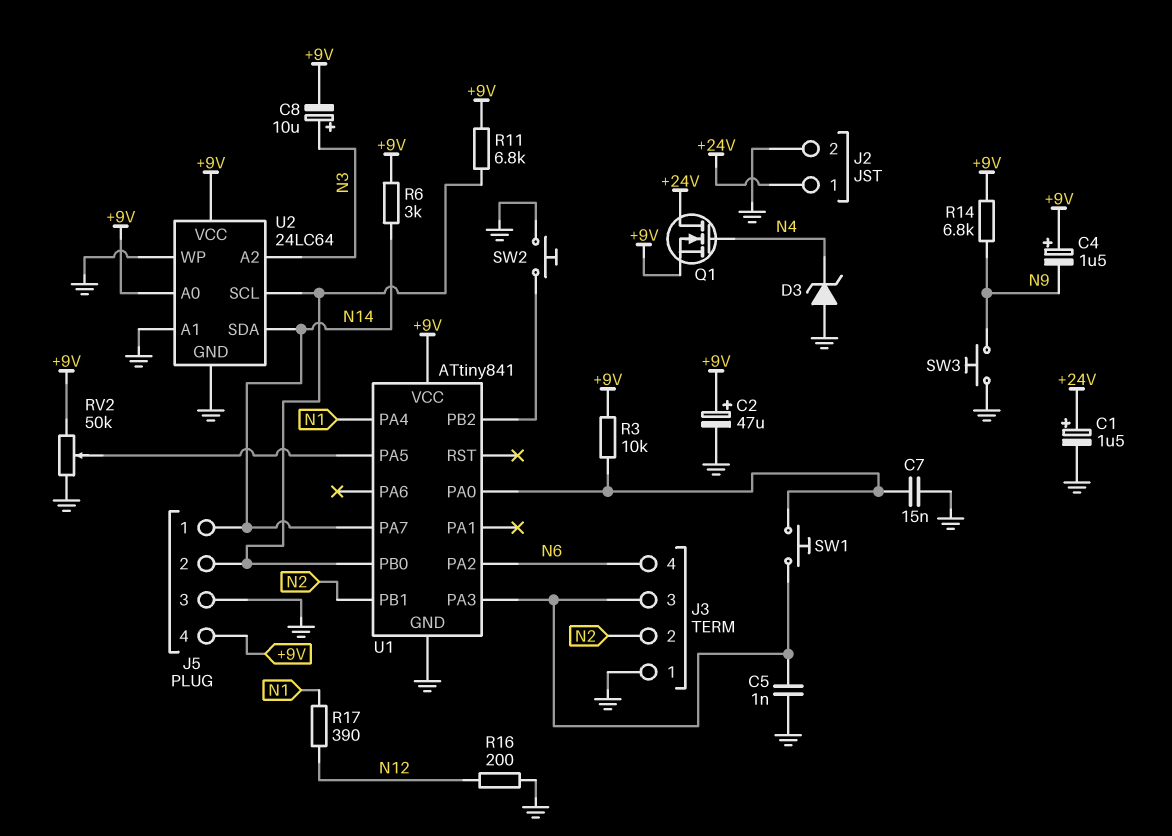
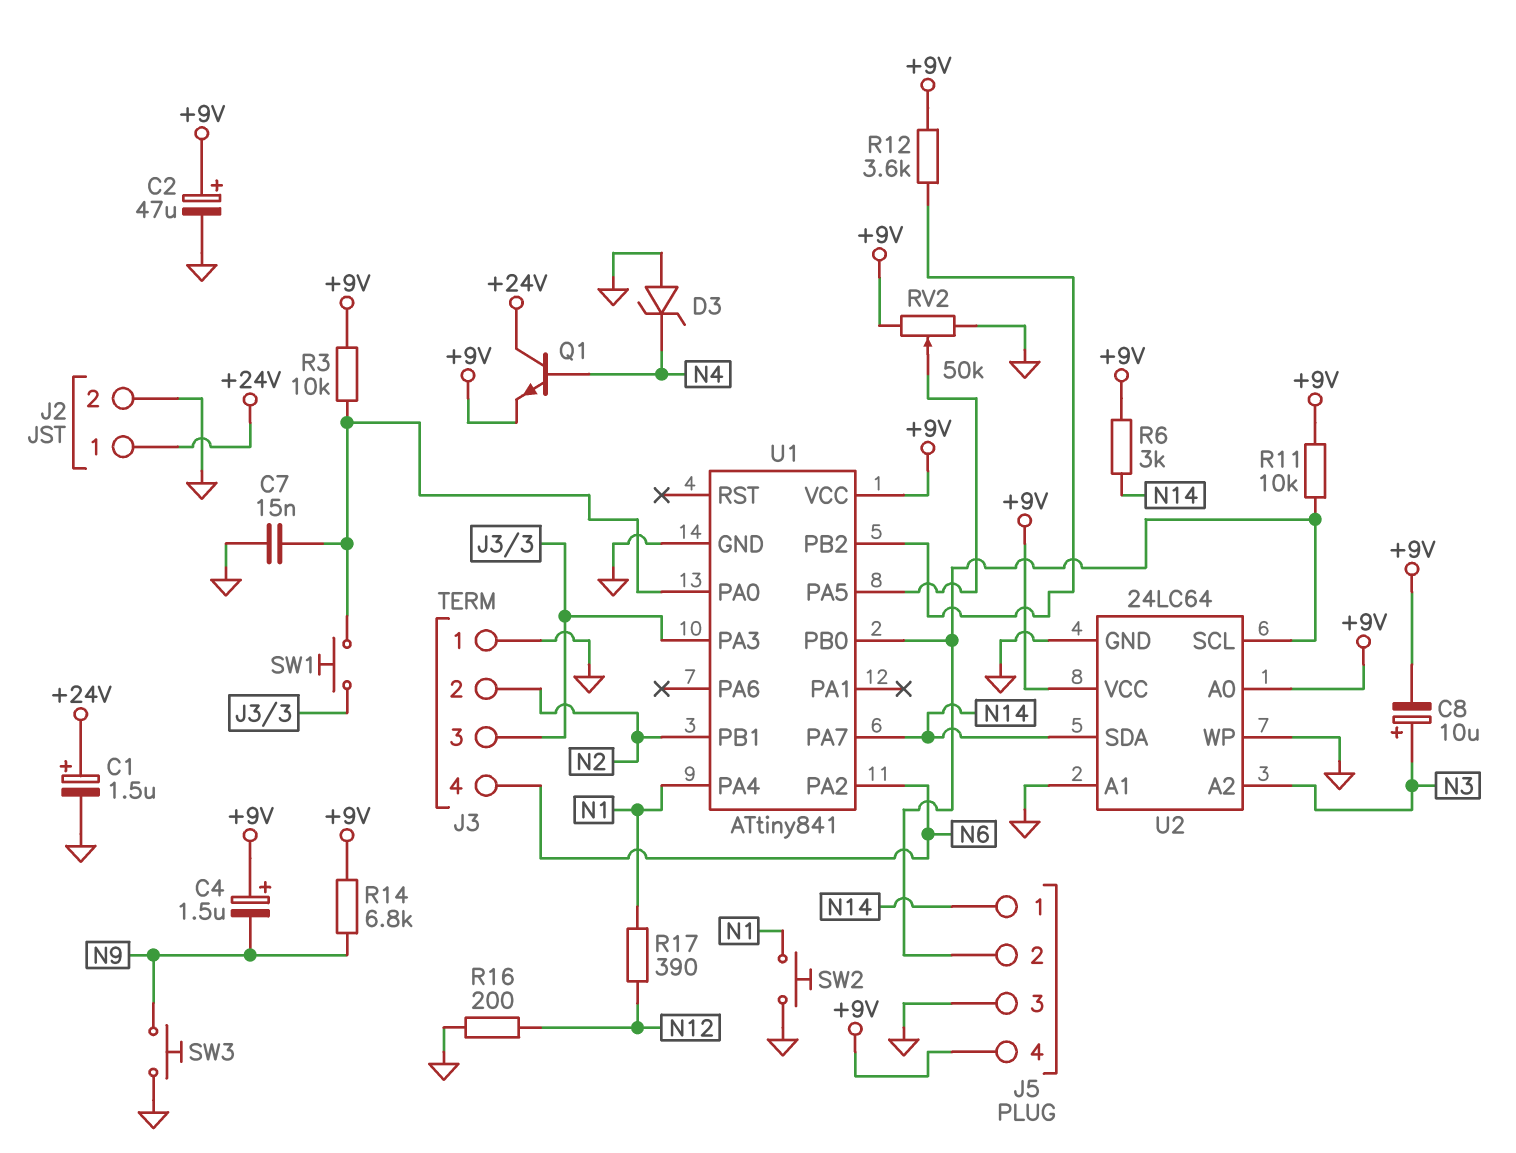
C5: 1nF (GND, J3/3) -> none
Q1: NMOS (G N4, D +24V, S +9V) -> NPN (B N4, C +24V, E +9V)
R11: 6.8k (+9V, J5/2) -> 10k (+9V, J5/2)
R12: none -> 3.6k (+9V, U1/PB2)
SW2: button (GND, U1/PB2) -> button (GND, N1)

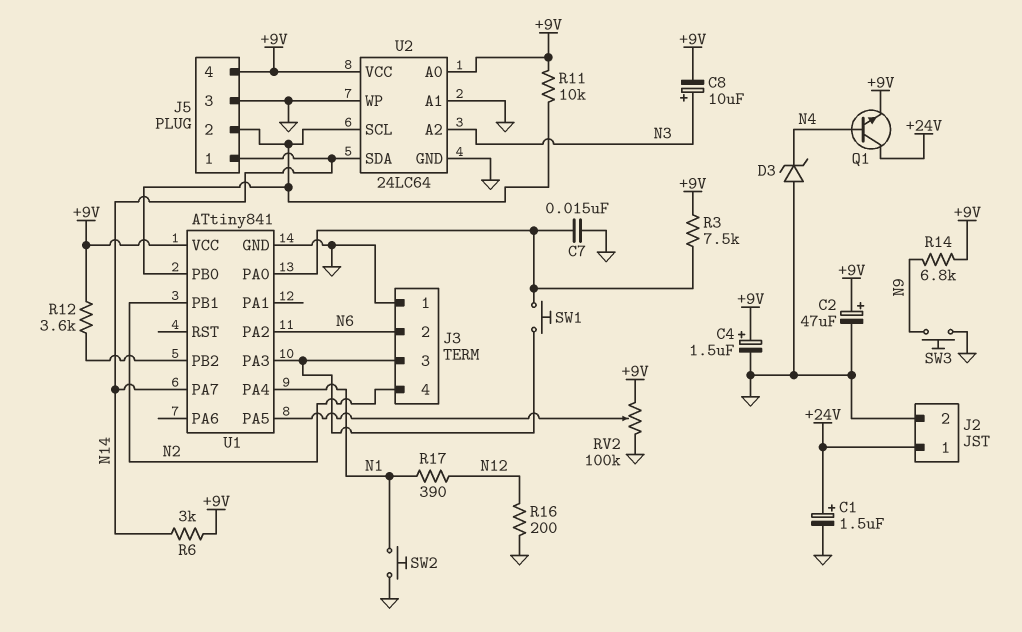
C4: 1.5uF (plus +9V, minus N9) -> 1.5uF (plus +9V, minus GND)
J3 pin 2: N2 -> N6
J3 pin 4: N6 -> N2
R3: 10k (+9V, U1/PA0) -> 7.5k (+9V, U1/PA0)
RV2: 50k (+9V, GND, wiper U1/PA5) -> 100k (+9V, GND, wiper U1/PA5)

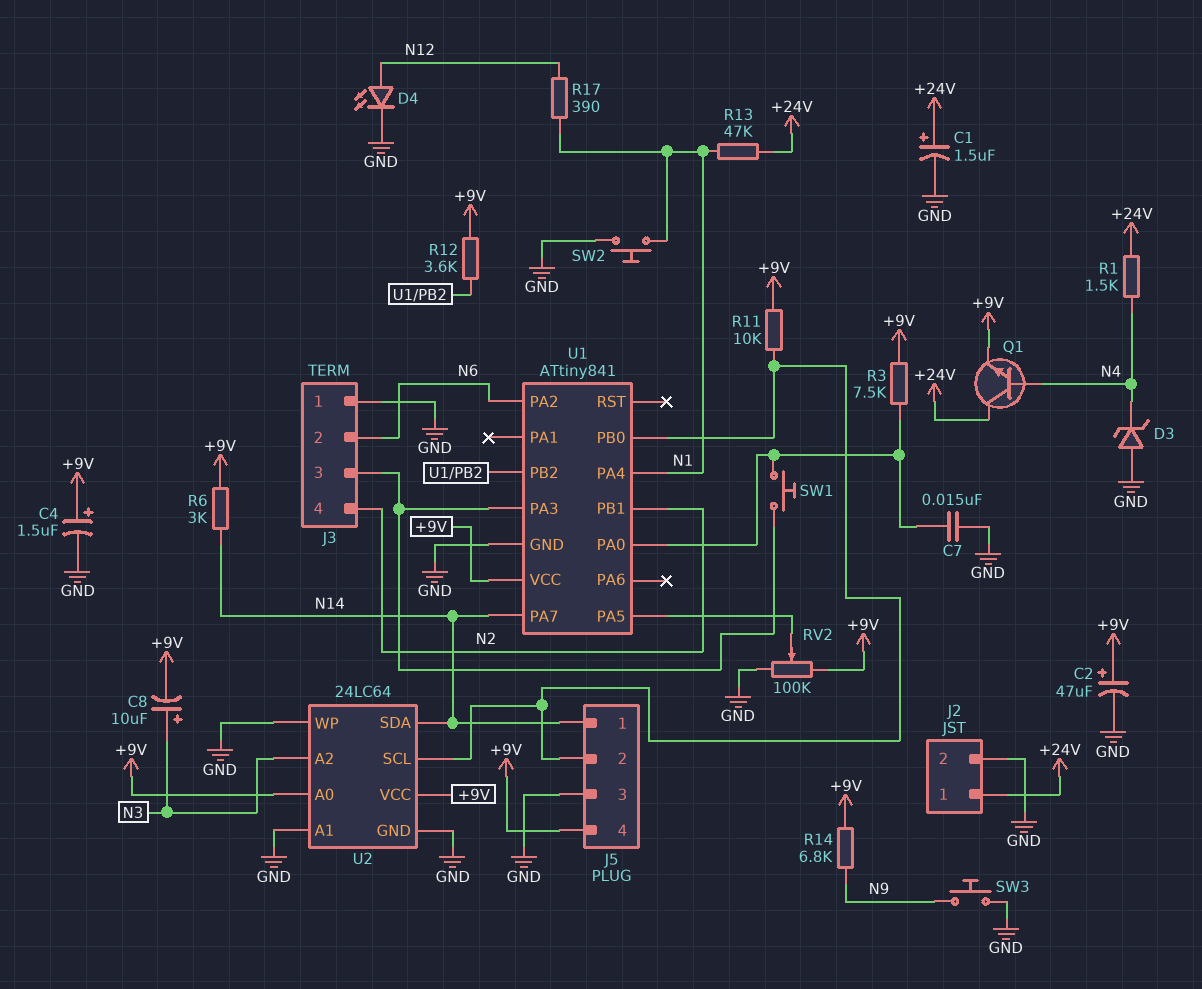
D4: none -> LED (A N12, K GND)
R1: none -> 1.5k (+24V, N4)
R13: none -> 47k (+24V, N1)
R16: 200 (GND, N12) -> none

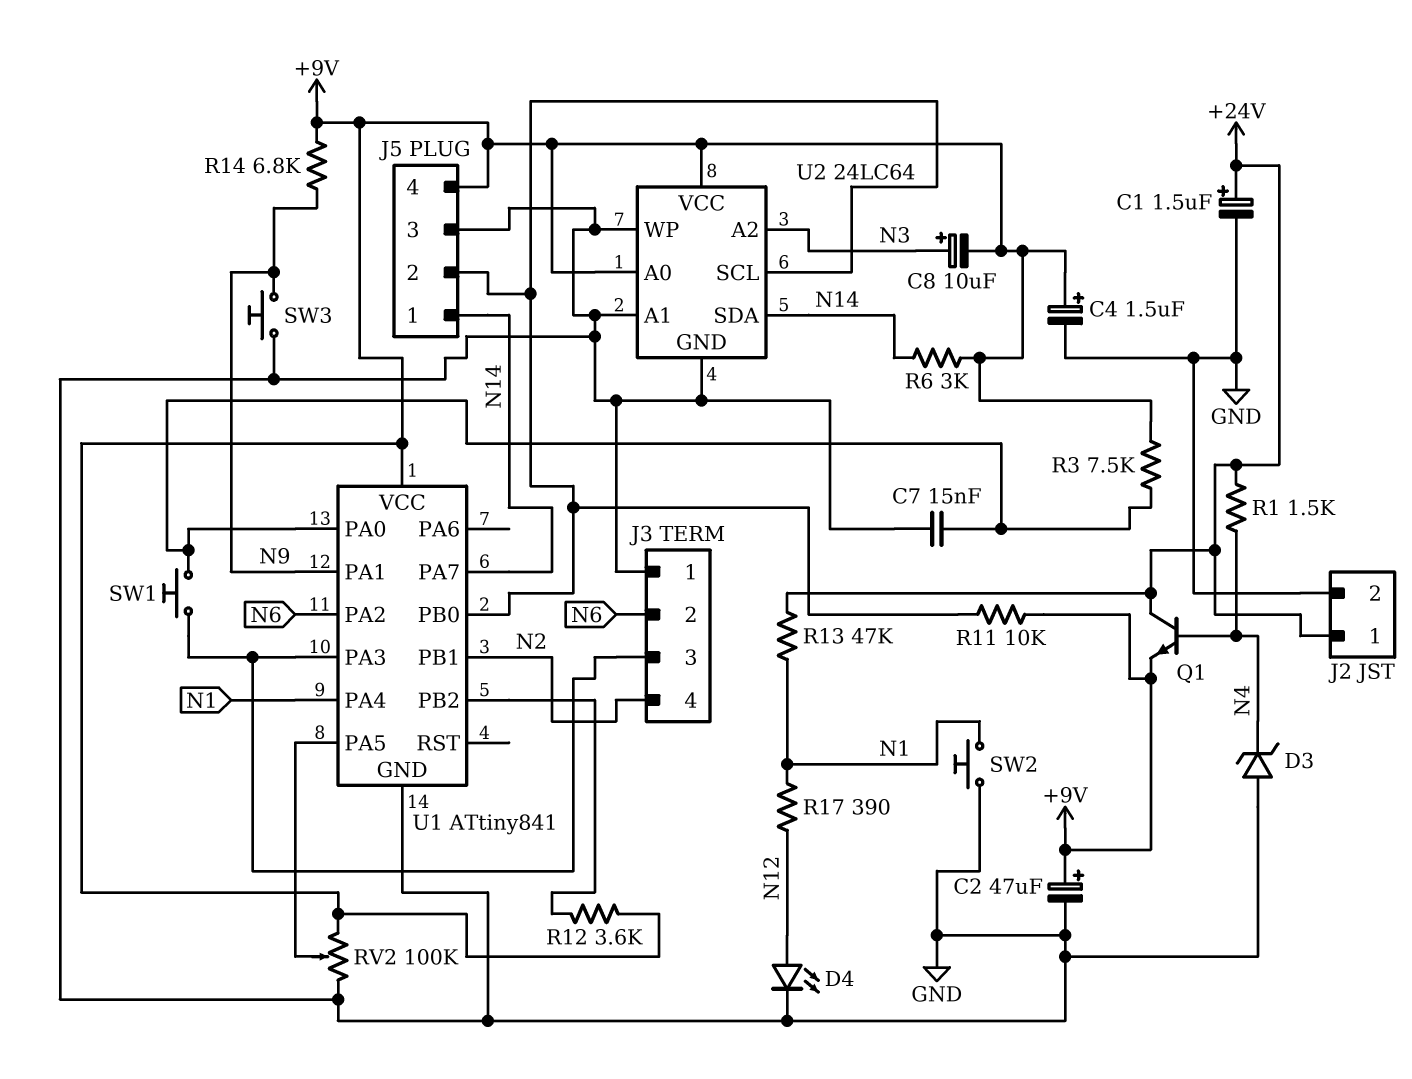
U1 pin PA1: none -> N9

